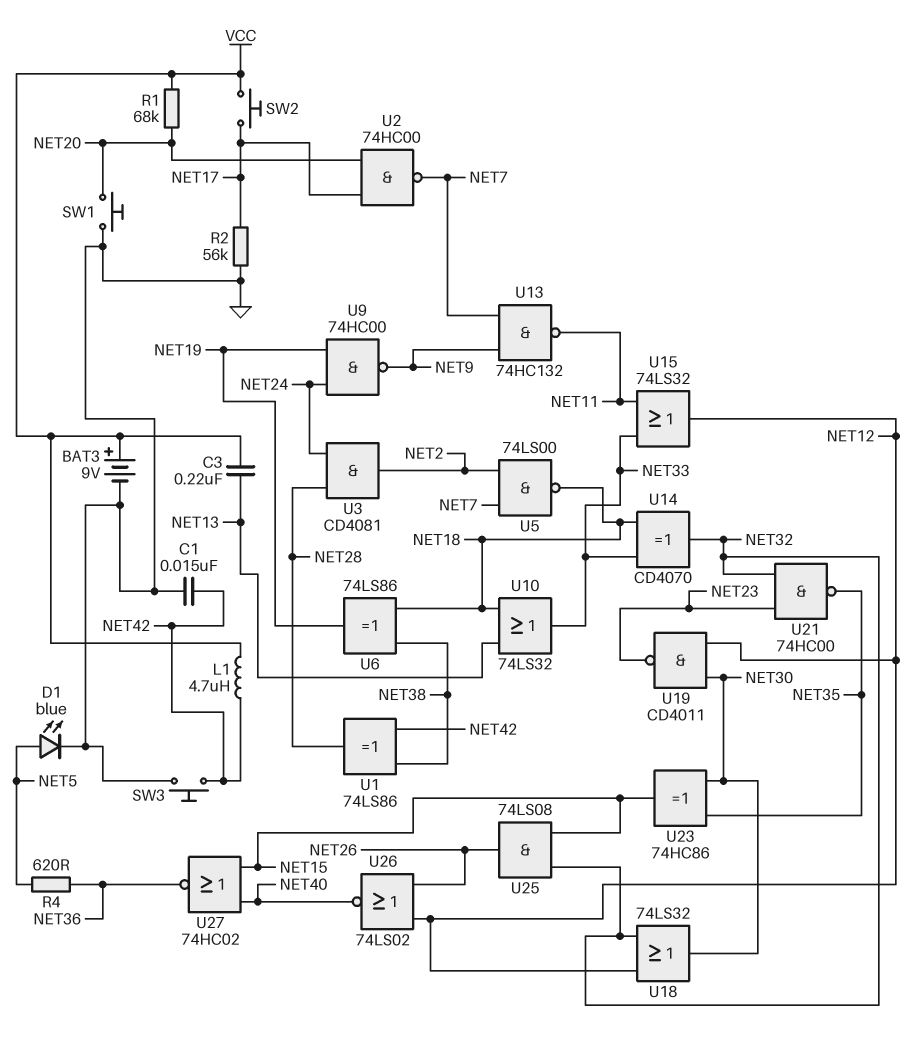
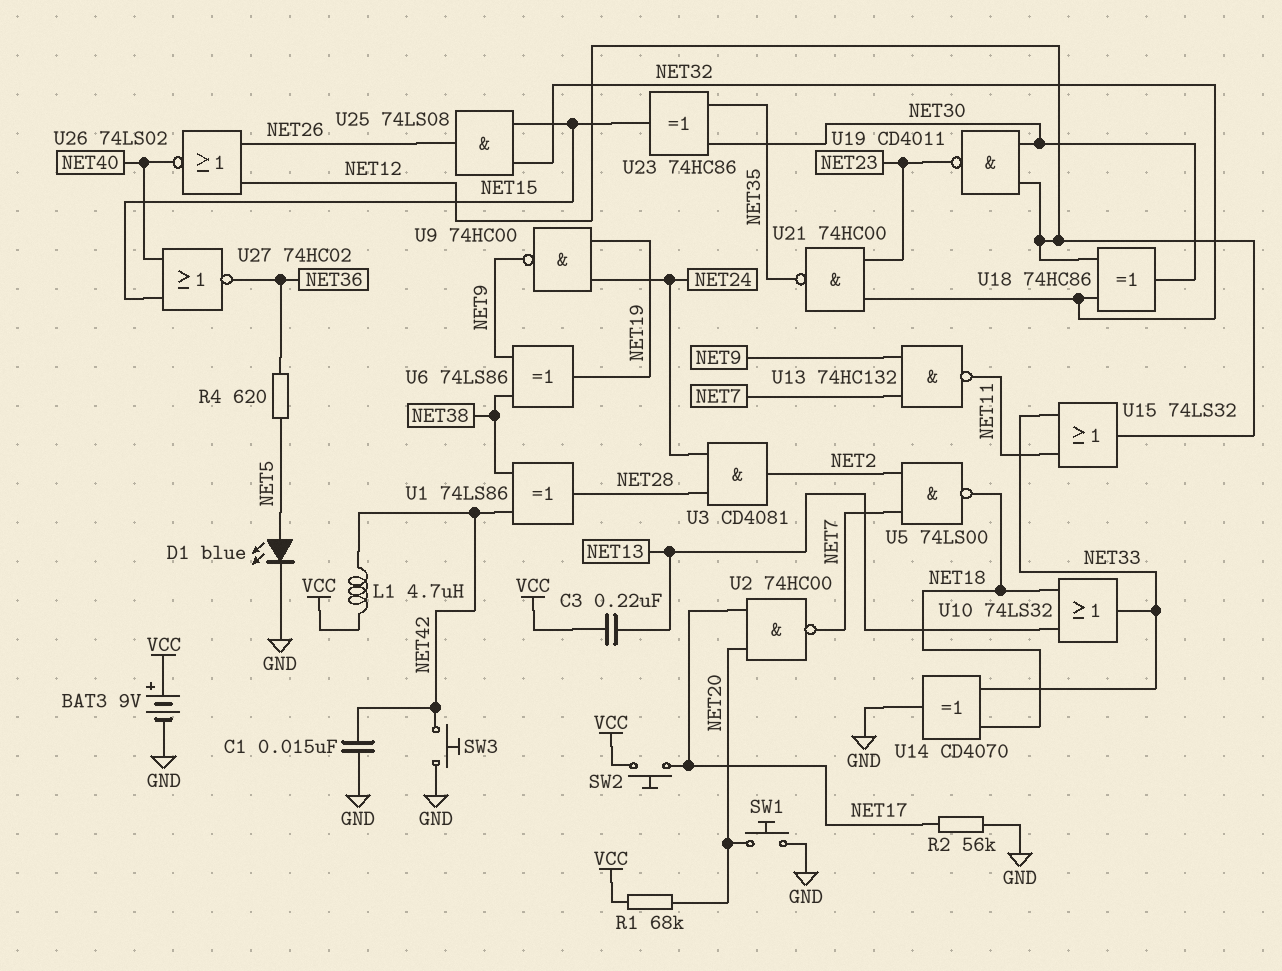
U6: XOR 74LS86 (in NET18, in NET38, out NET19) -> XOR 74LS86 (in NET9, in NET38, out NET19)
U14: XOR CD4070 (in NET18, in NET33, out NET32) -> XOR CD4070 (in NET18, in NET33, out GND)
U18: OR 74LS32 (in NET12, in NET32, out NET30) -> XOR 74HC86 (in NET12, in NET32, out NET30)

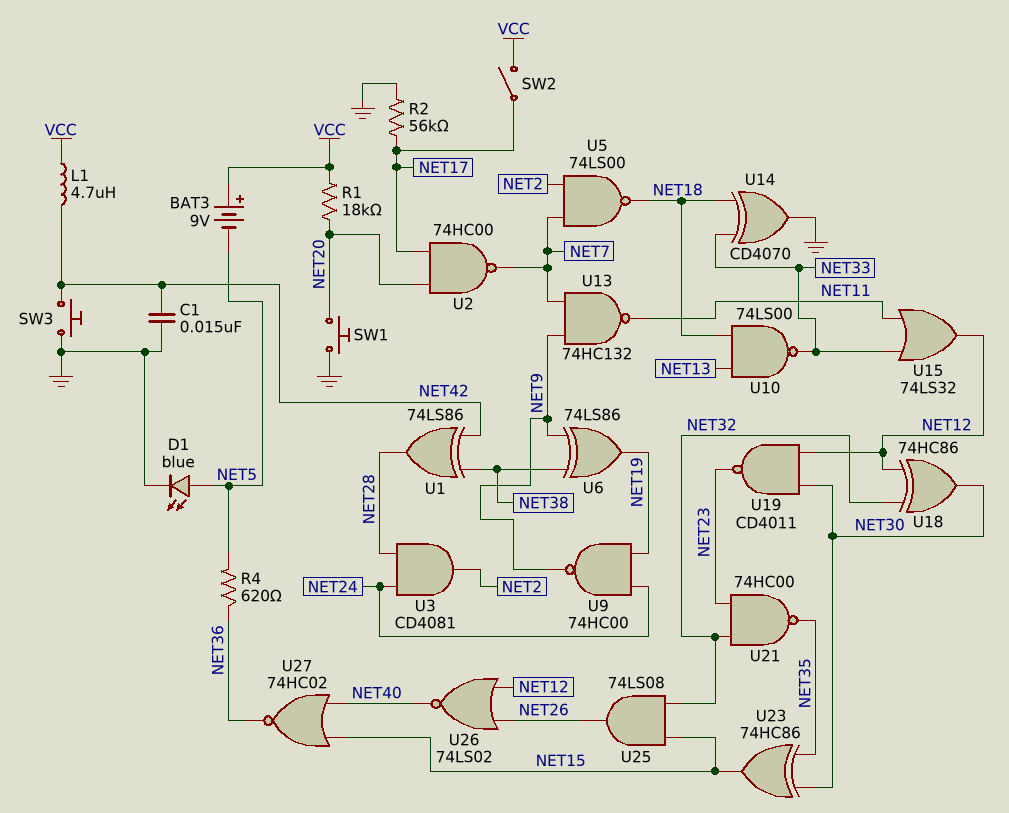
BAT3: 9V (plus VCC, minus GND) -> 9V (plus VCC, minus NET5)
C3: 220nF (NET13, VCC) -> none
R1: 68k (NET20, VCC) -> 18k (NET20, VCC)
SW2: button (NET17, VCC) -> switch (NET17, VCC)
U10: OR 74LS32 (in NET13, in NET18, out NET33) -> NAND 74LS00 (in NET13, in NET18, out NET33)

